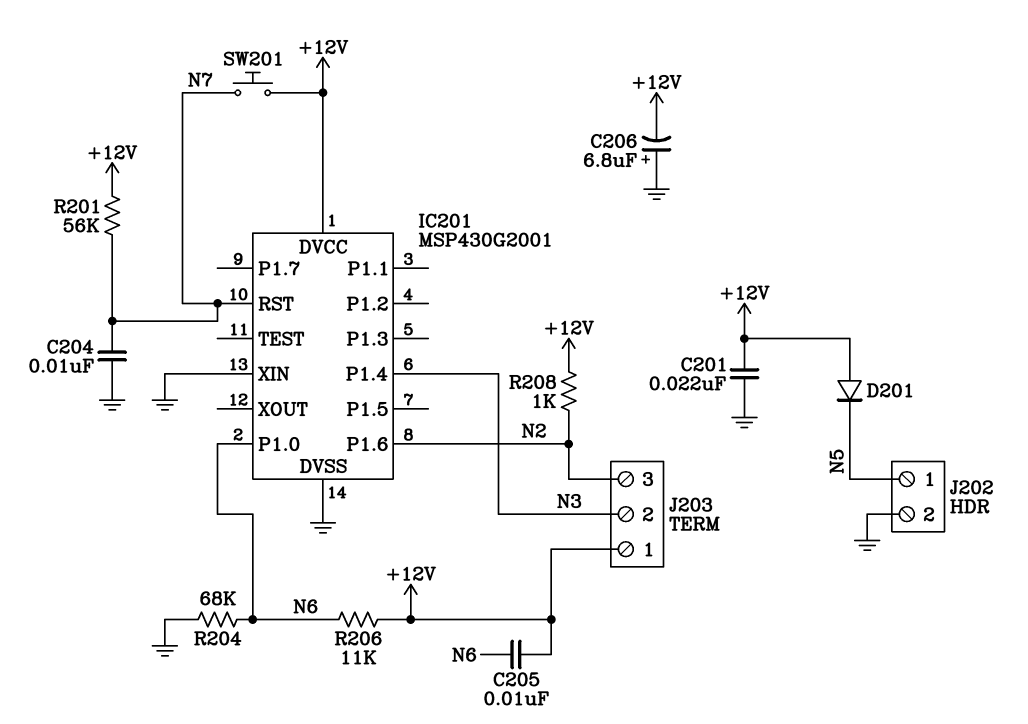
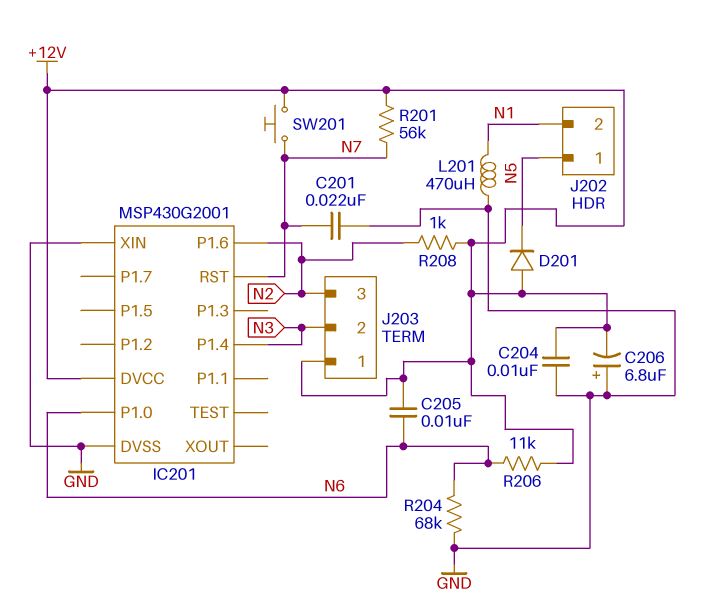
C201: 22nF (+12V, GND) -> 22nF (GND, N7)
C204: 10nF (GND, N7) -> 10nF (+12V, GND)
J202 pin 2: GND -> N1
L201: none -> 470uH (GND, N1)

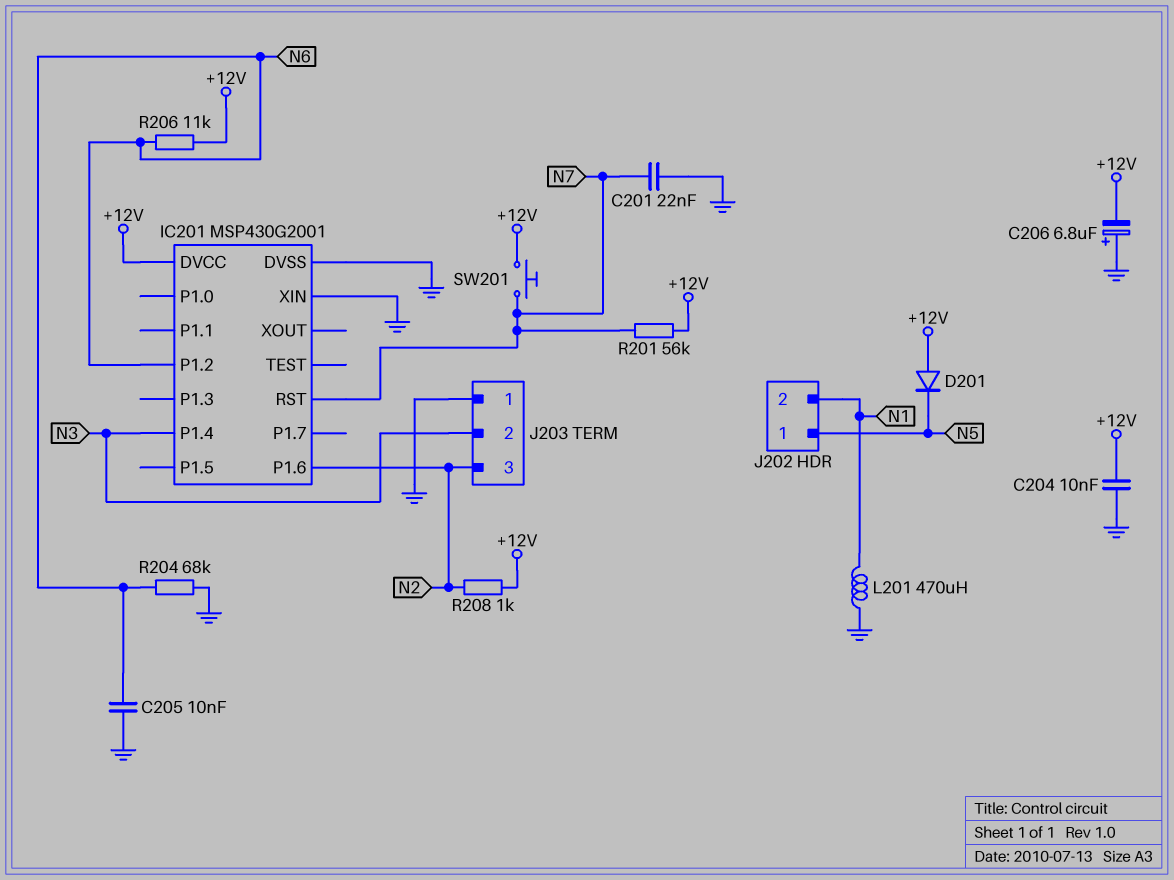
C205: 10nF (+12V, N6) -> 10nF (GND, N6)
IC201 pin P1.0: N6 -> none
IC201 pin P1.2: none -> N6
J203 pin 1: +12V -> GND

